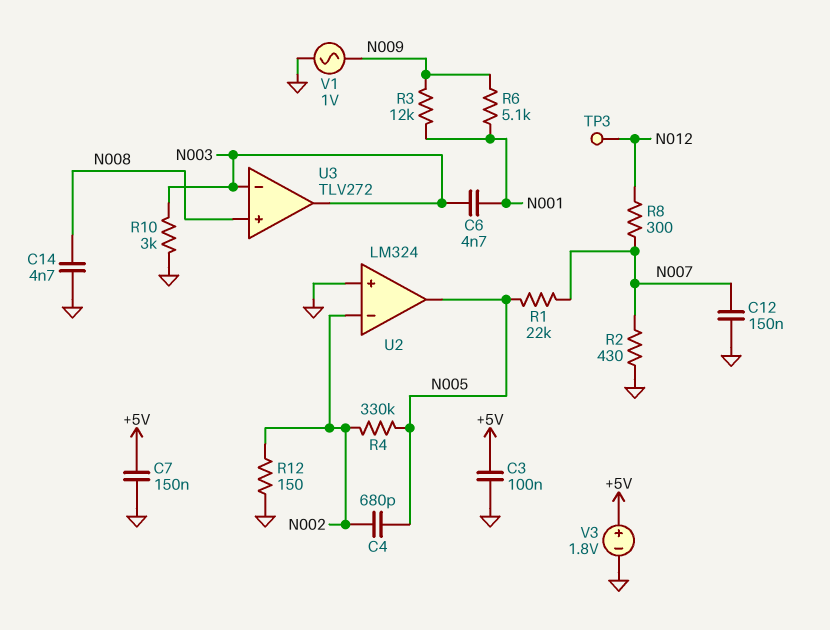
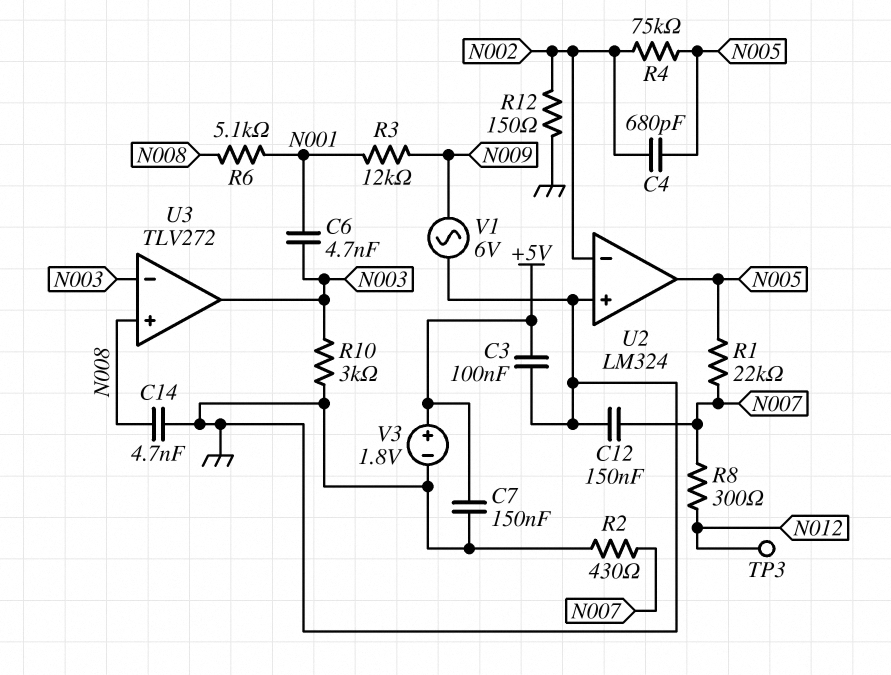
R4: 330k (N002, N005) -> 75k (N002, N005)
R6: 5.1k (N001, N009) -> 5.1k (N001, N008)
V1: AC 1V (GND, N009) -> AC 6V (GND, N009)

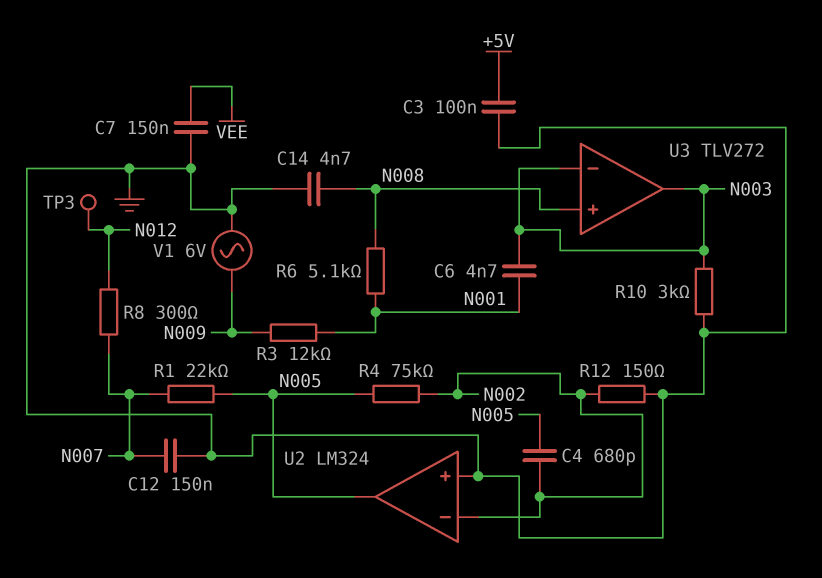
C7: 150nF (+5V, GND) -> 150nF (GND, VEE)
R2: 430 (GND, N007) -> none
V3: 1.8V (plus +5V, minus GND) -> none

